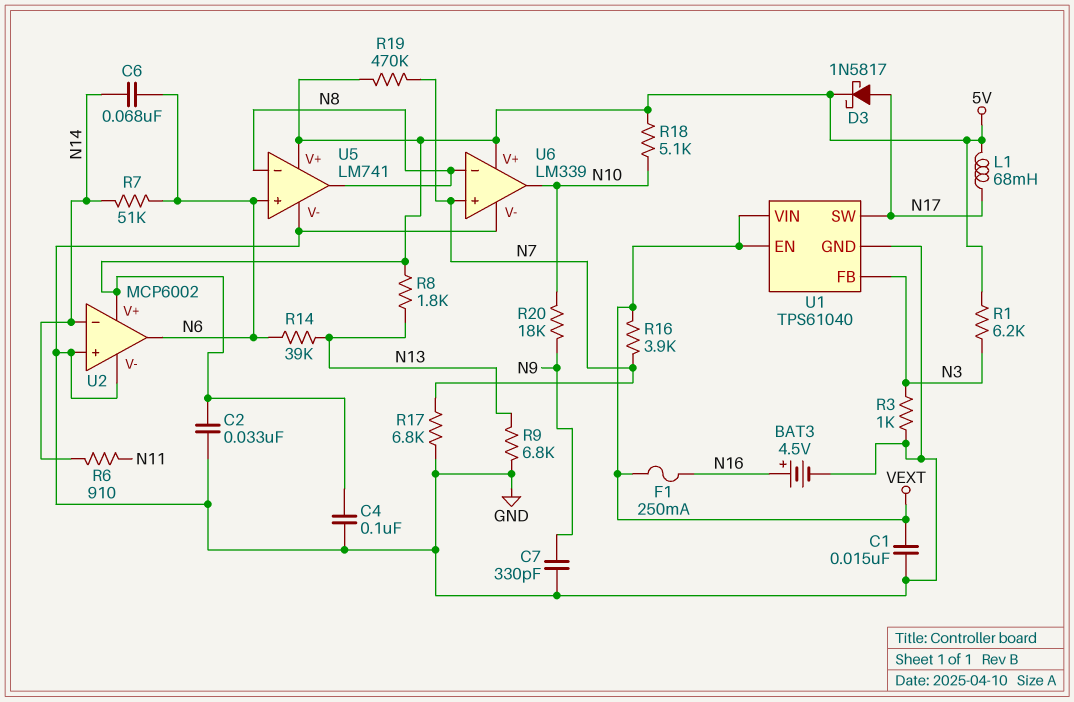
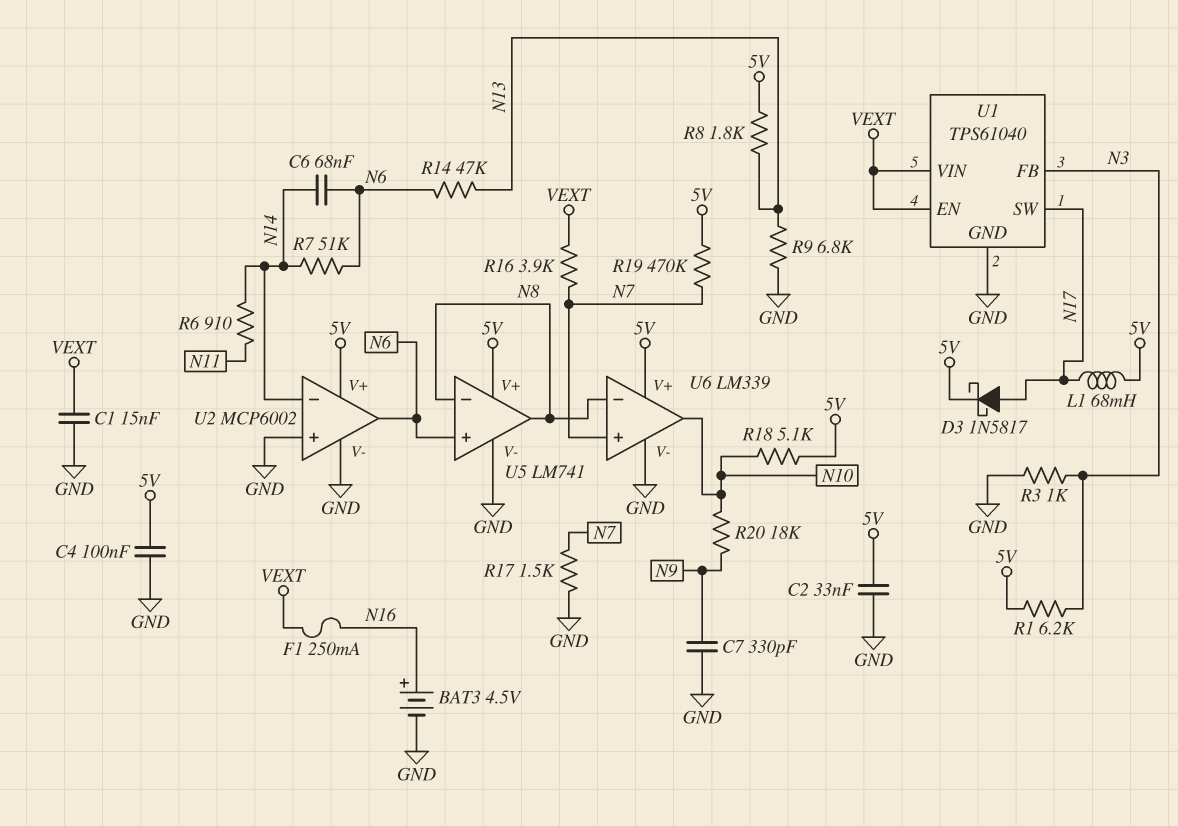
R14: 39k (N6, N13) -> 47k (N6, N13)
R17: 6.8k (GND, N7) -> 1.5k (GND, N7)

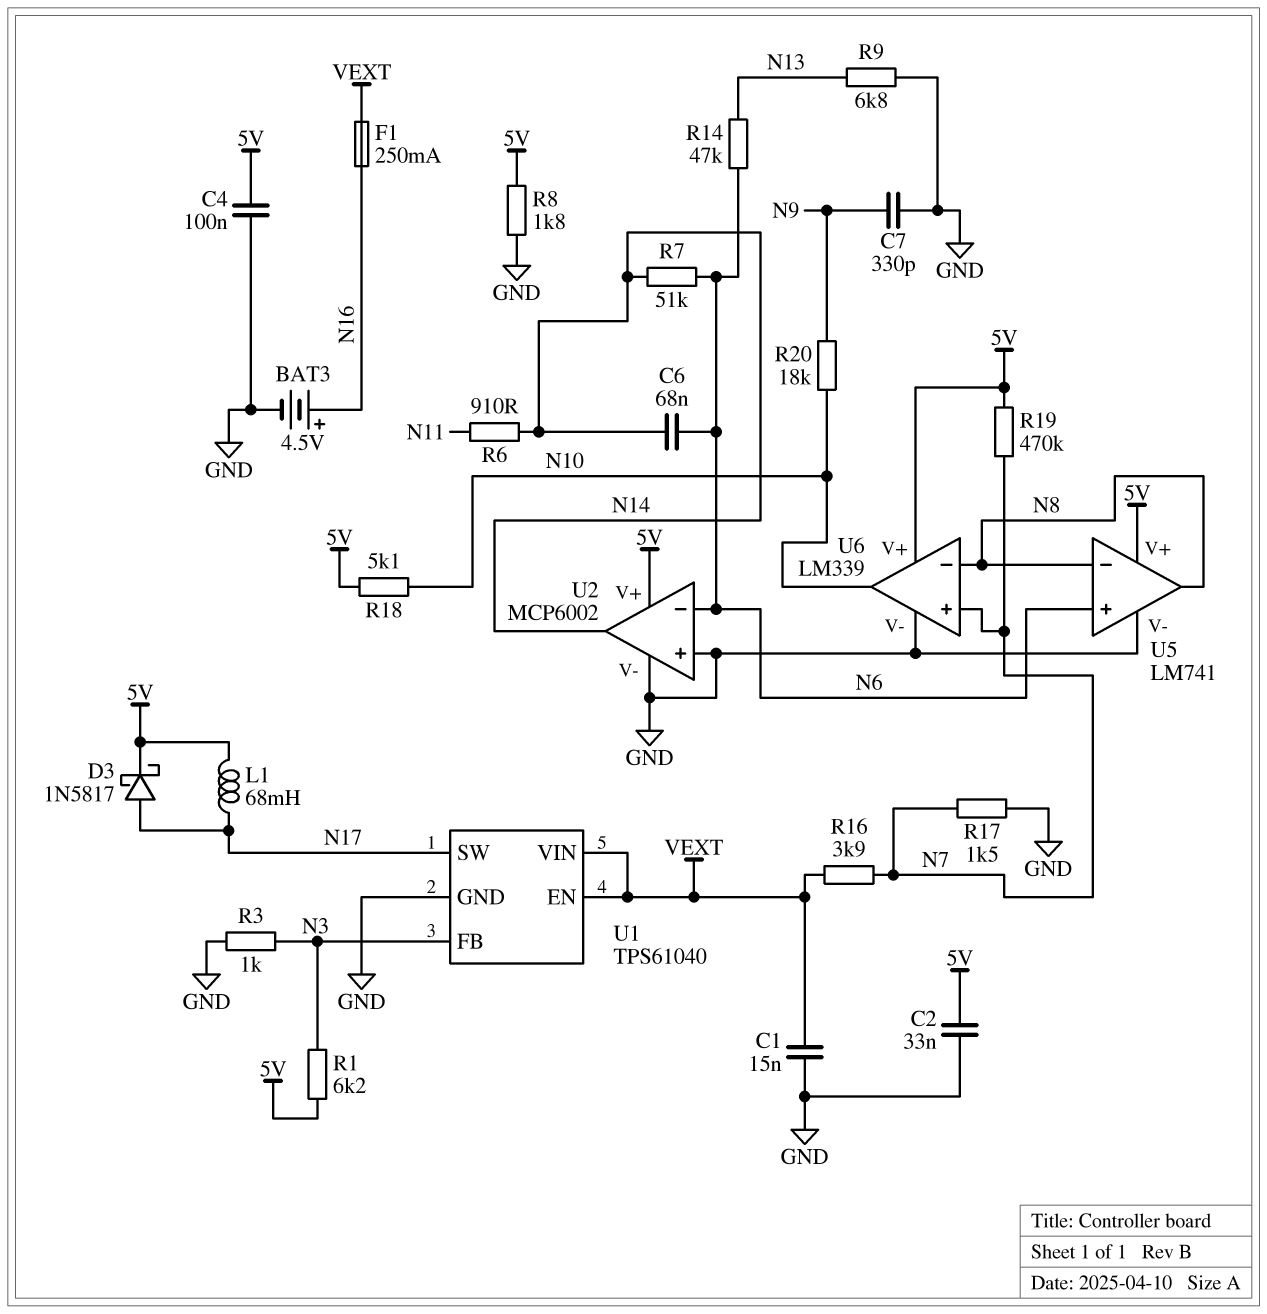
R8: 1.8k (5V, N13) -> 1.8k (5V, GND)
U2 pin in-: N14 -> N6
U2 pin out: N6 -> N14

